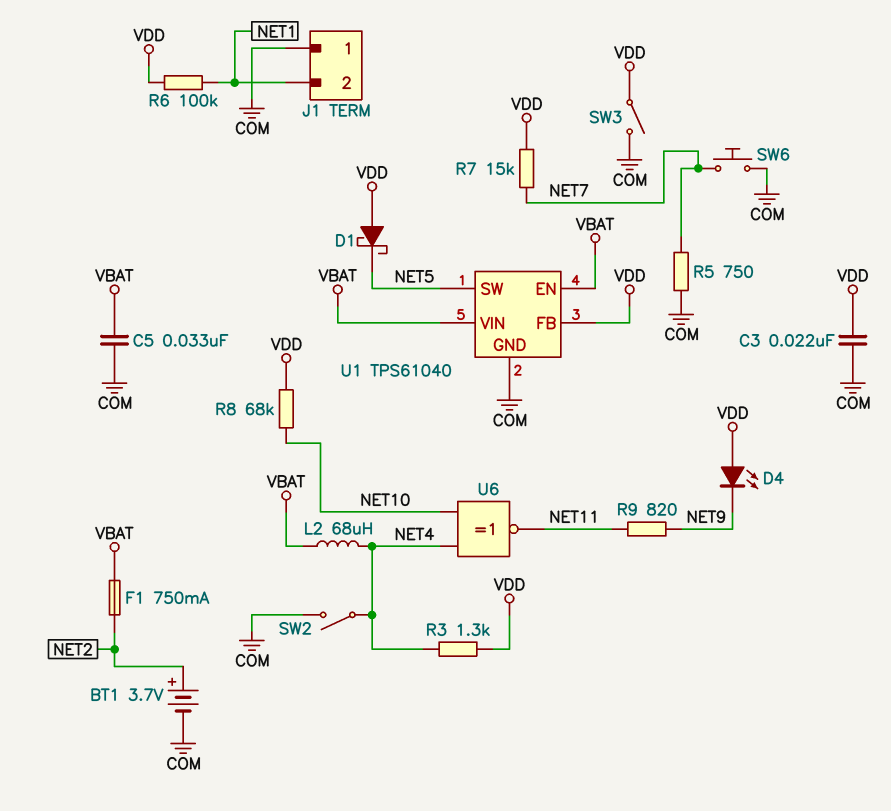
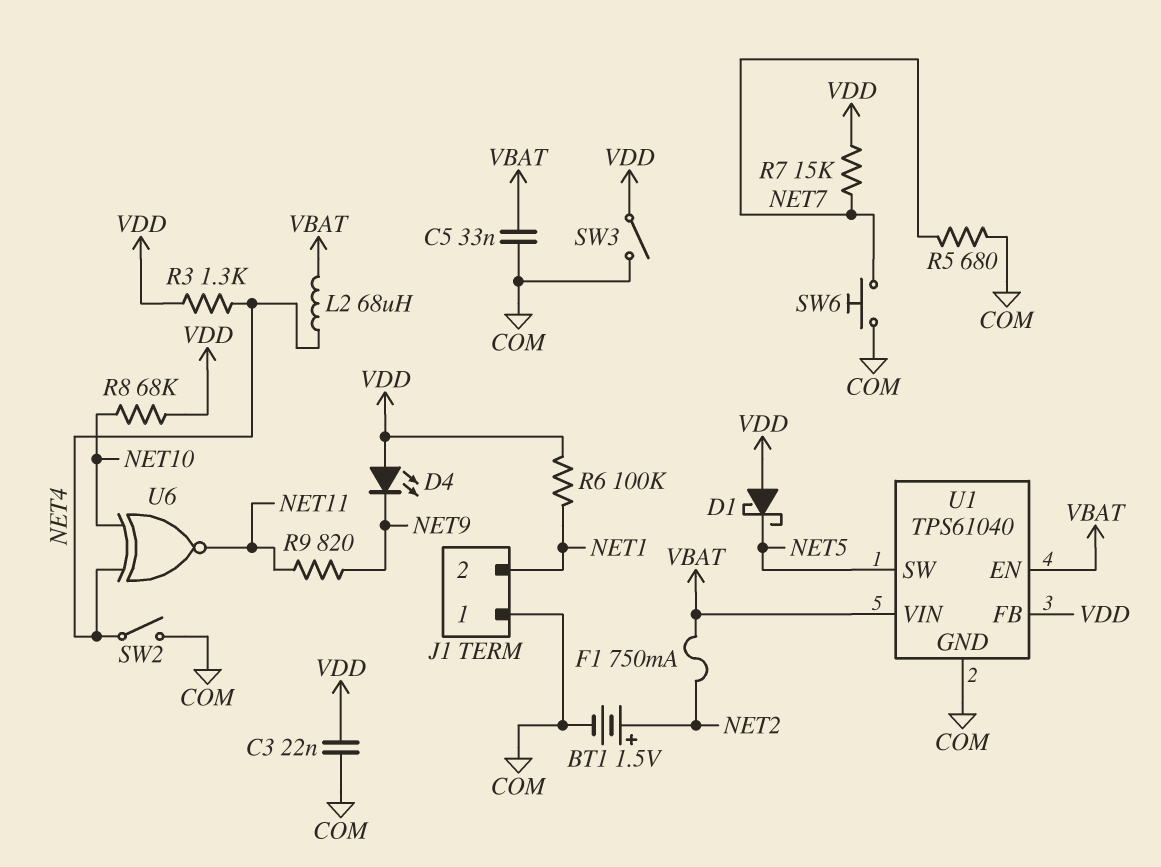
BT1: 3.7V (plus NET2, minus COM) -> 1.5V (plus NET2, minus COM)
R5: 750 (COM, NET7) -> 680 (COM, NET7)

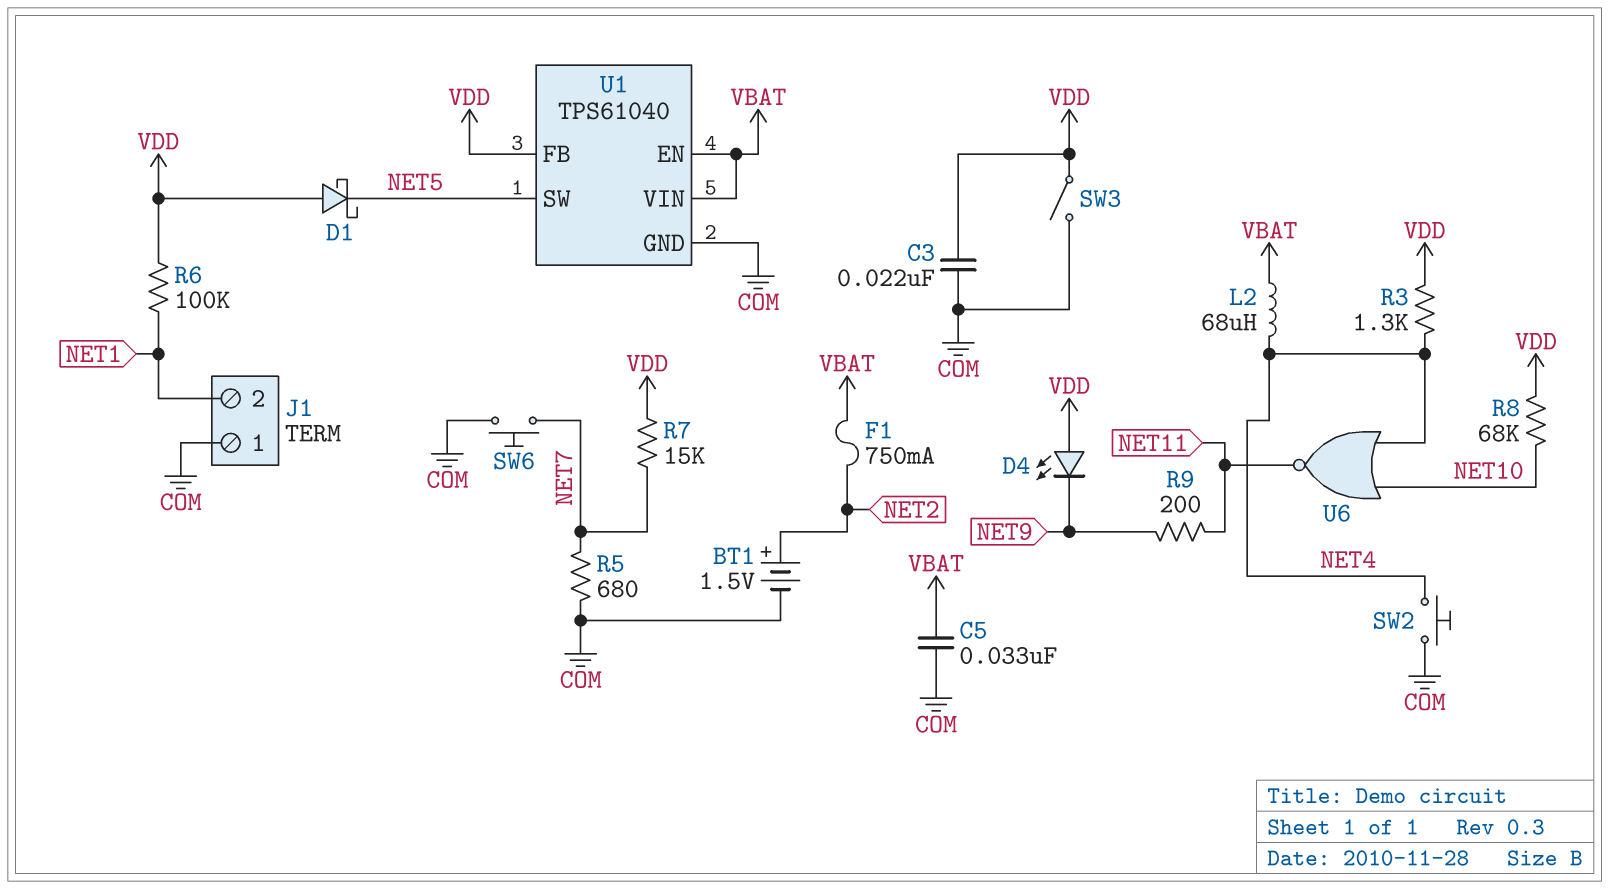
R9: 820 (NET9, NET11) -> 200 (NET9, NET11)
SW2: switch (COM, NET4) -> button (COM, NET4)
U6: XNOR (in NET4, in NET10, out NET11) -> NOR (in NET4, in NET10, out NET11)

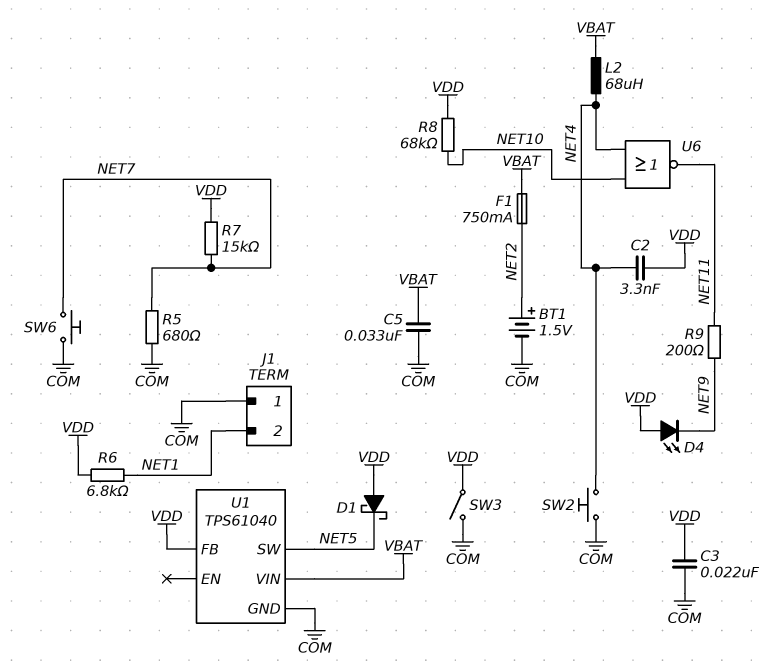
C2: none -> 3.3nF (NET4, VDD)
R3: 1.3k (NET4, VDD) -> none
R6: 100k (NET1, VDD) -> 6.8k (NET1, VDD)
U1 pin EN: VBAT -> none

